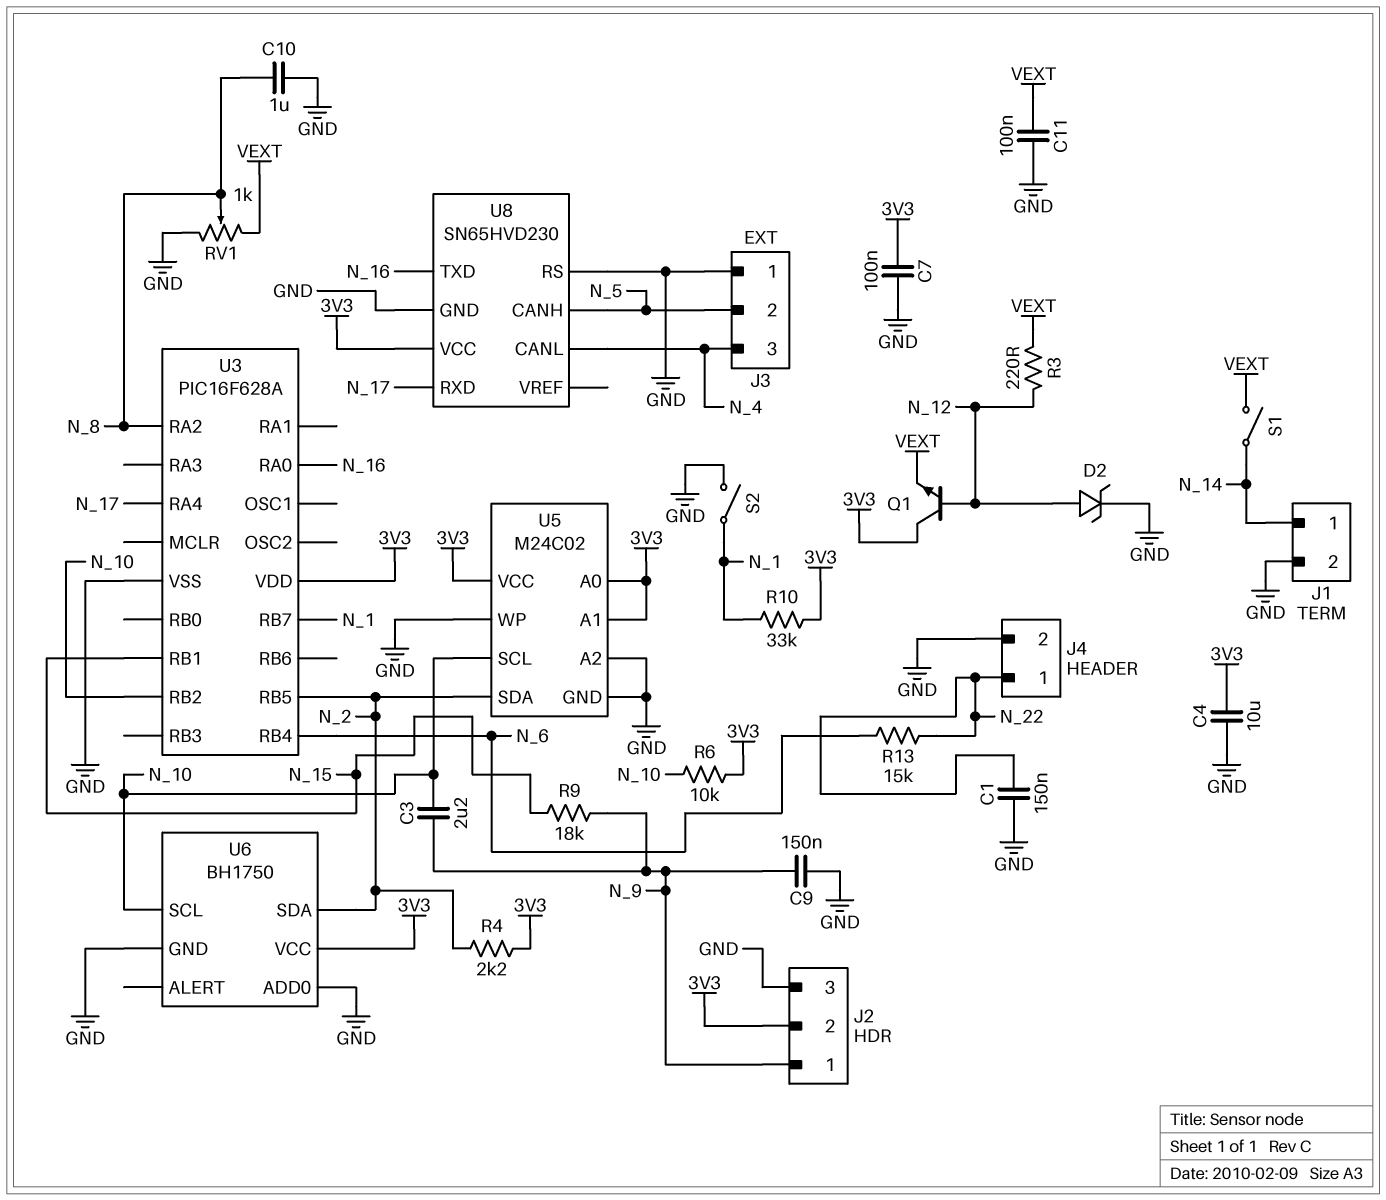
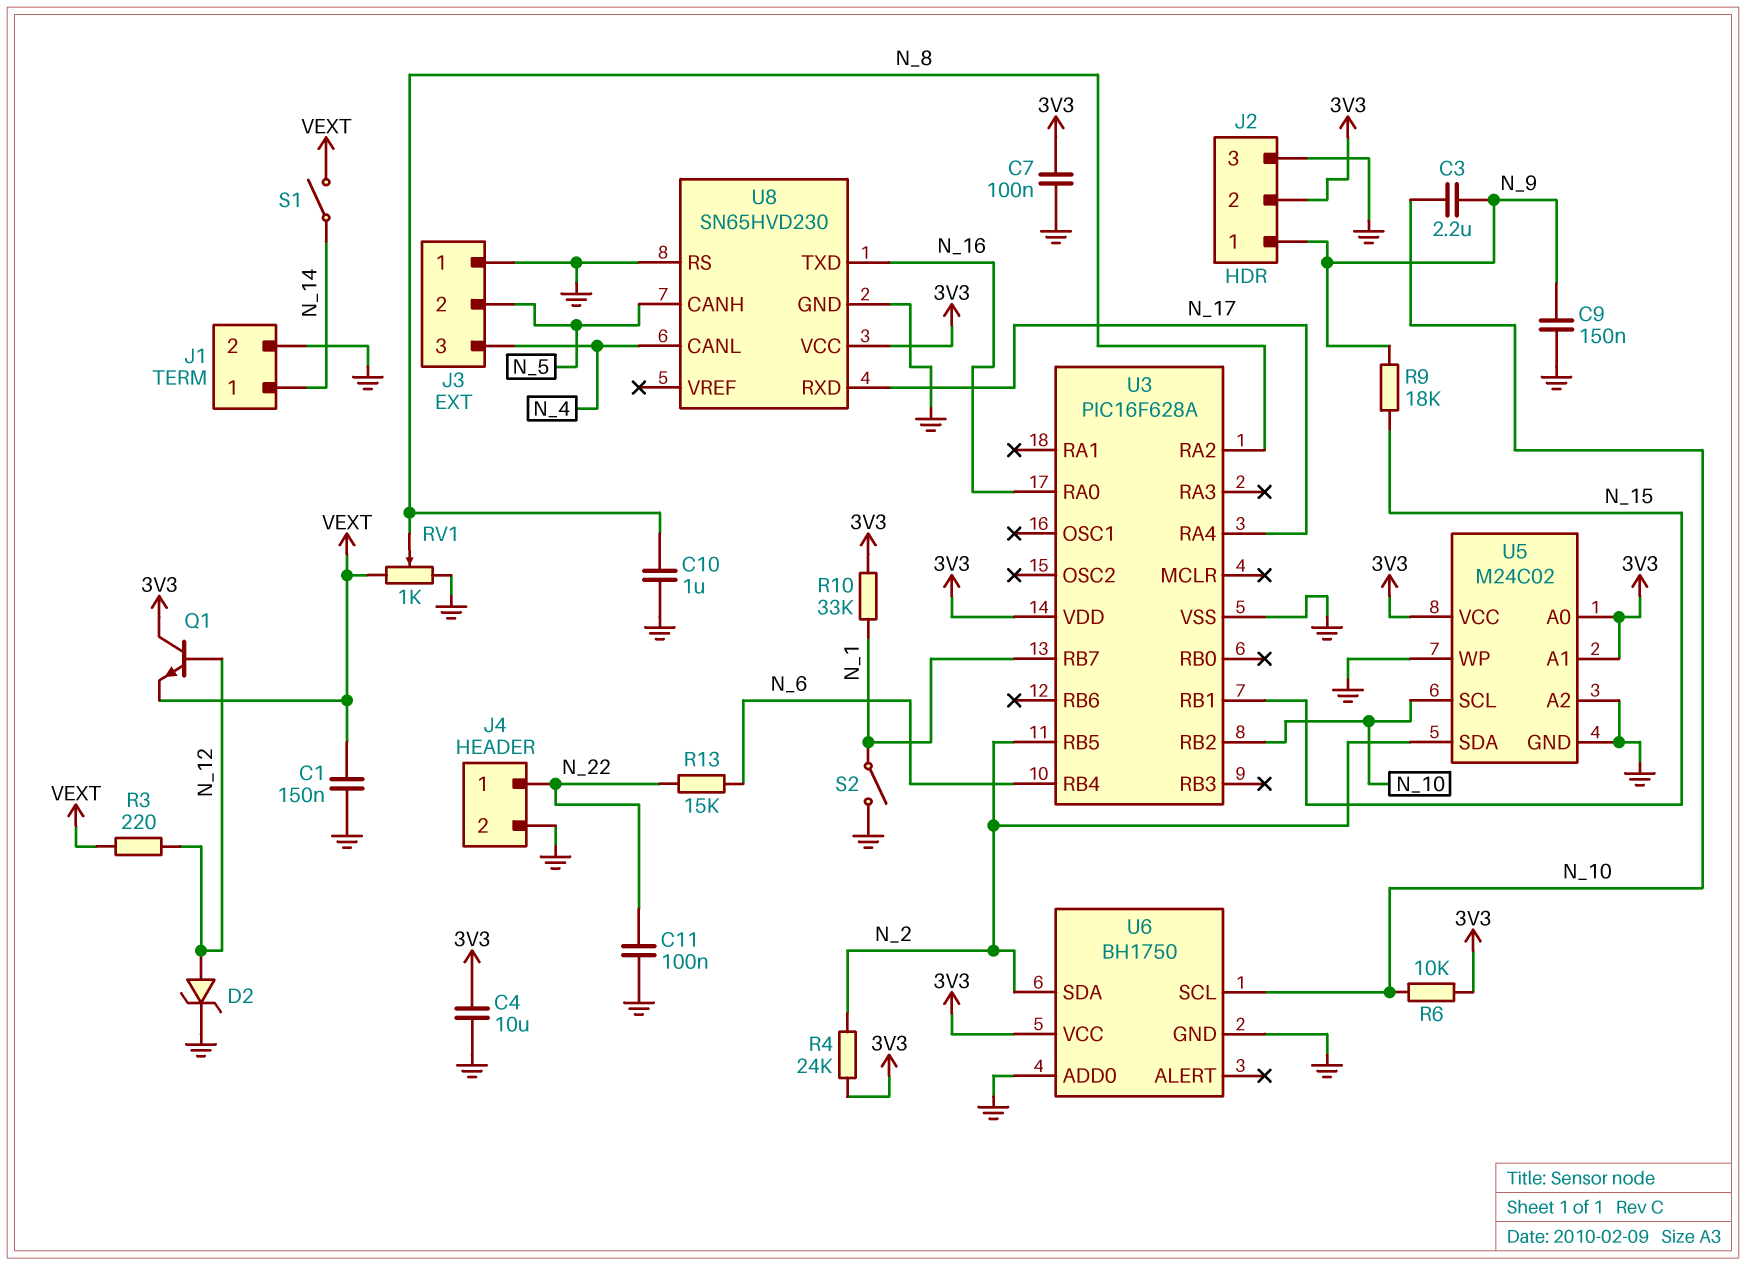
C1: 150nF (GND, N_22) -> 150nF (GND, VEXT)
C11: 100nF (GND, VEXT) -> 100nF (GND, N_22)
R4: 2.2k (3V3, N_2) -> 24k (3V3, N_2)

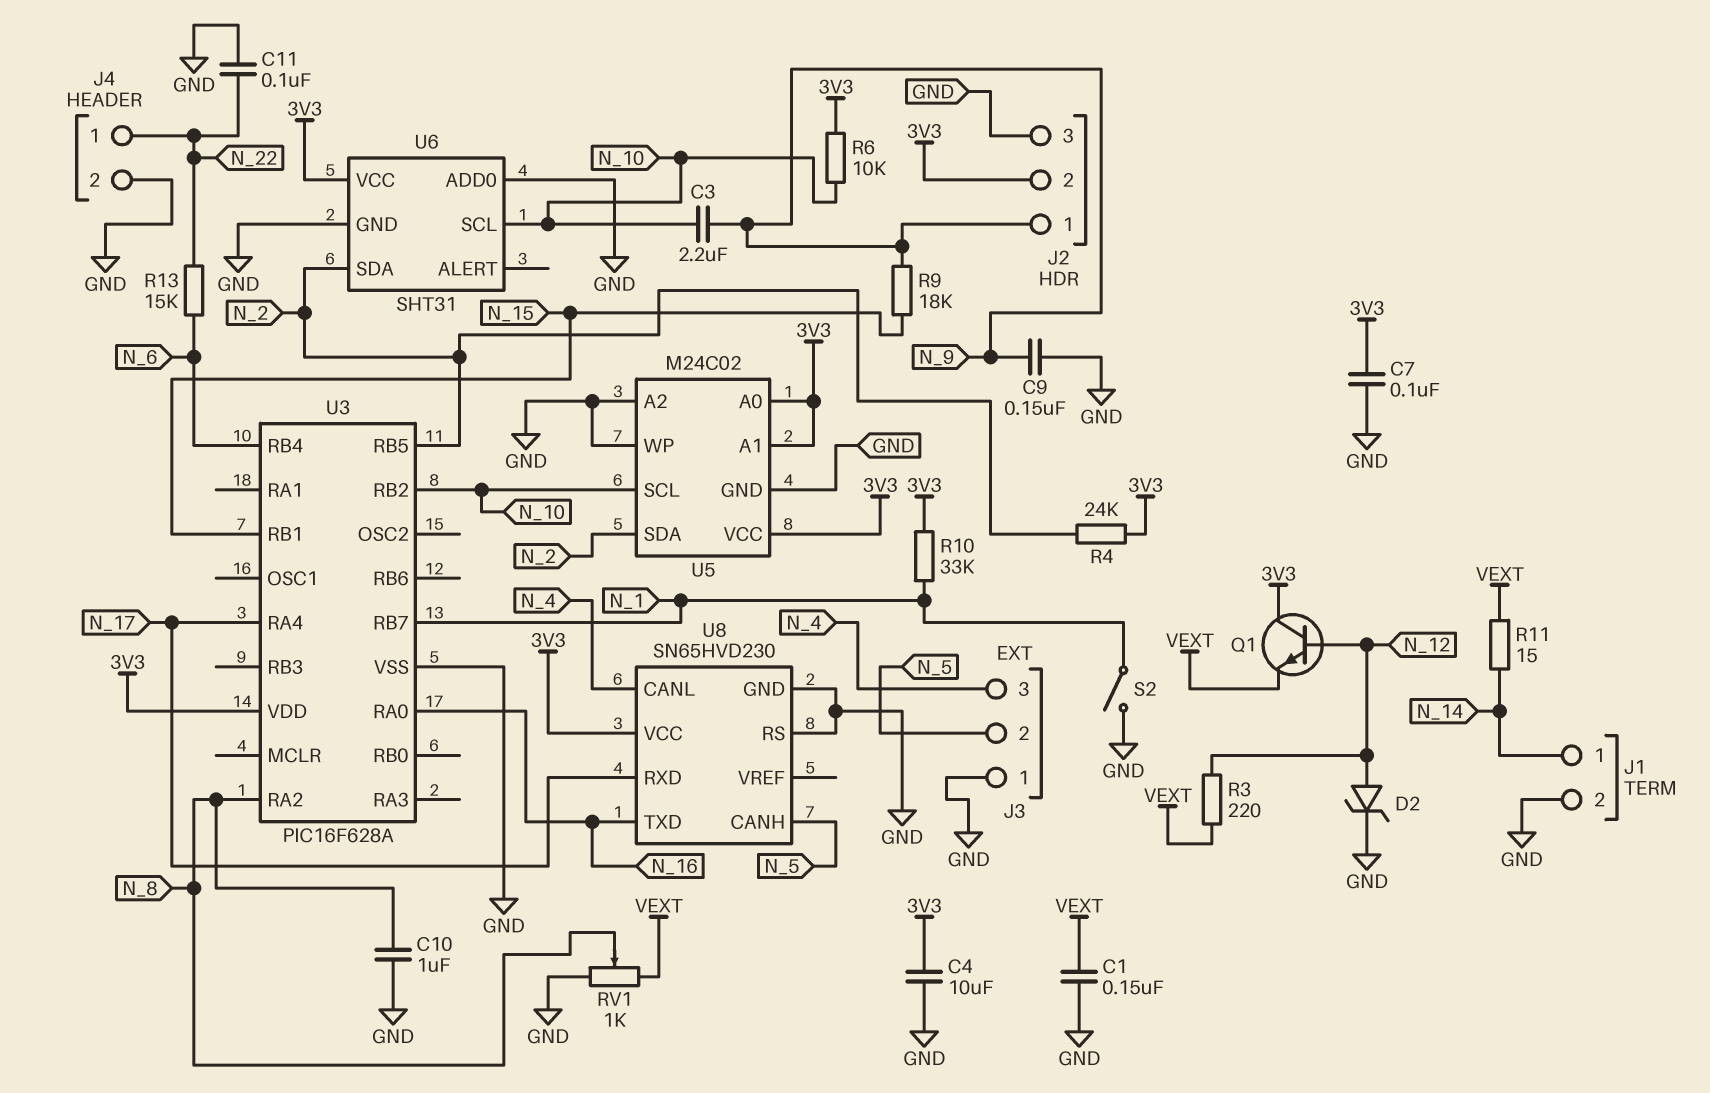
R11: none -> 15 (N_14, VEXT)
S1: switch (N_14, VEXT) -> none
U6: BH1750 -> SHT31

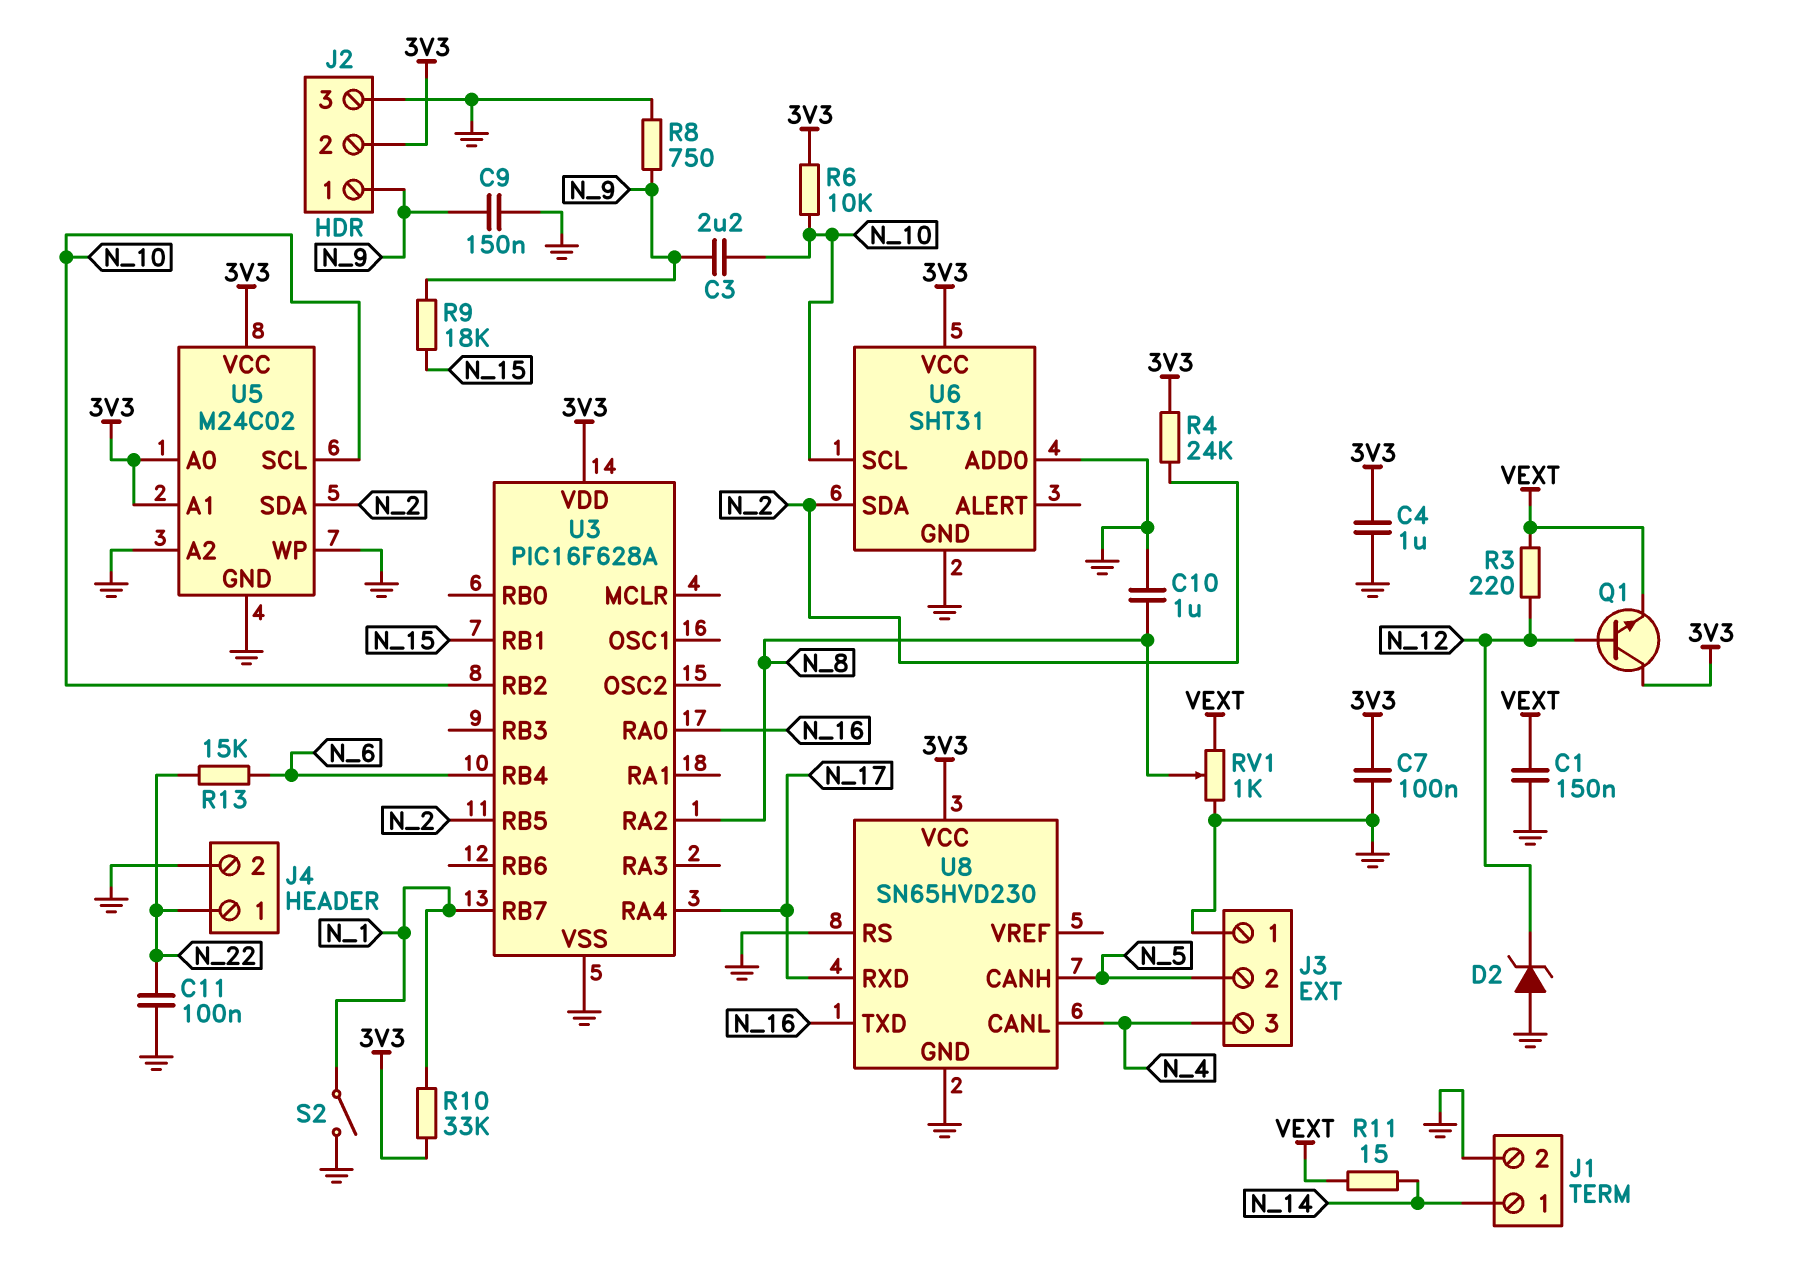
C4: 10uF (3V3, GND) -> 1uF (3V3, GND)
D2: zener (A N_12, K GND) -> zener (A GND, K N_12)
R8: none -> 750 (GND, N_9)

